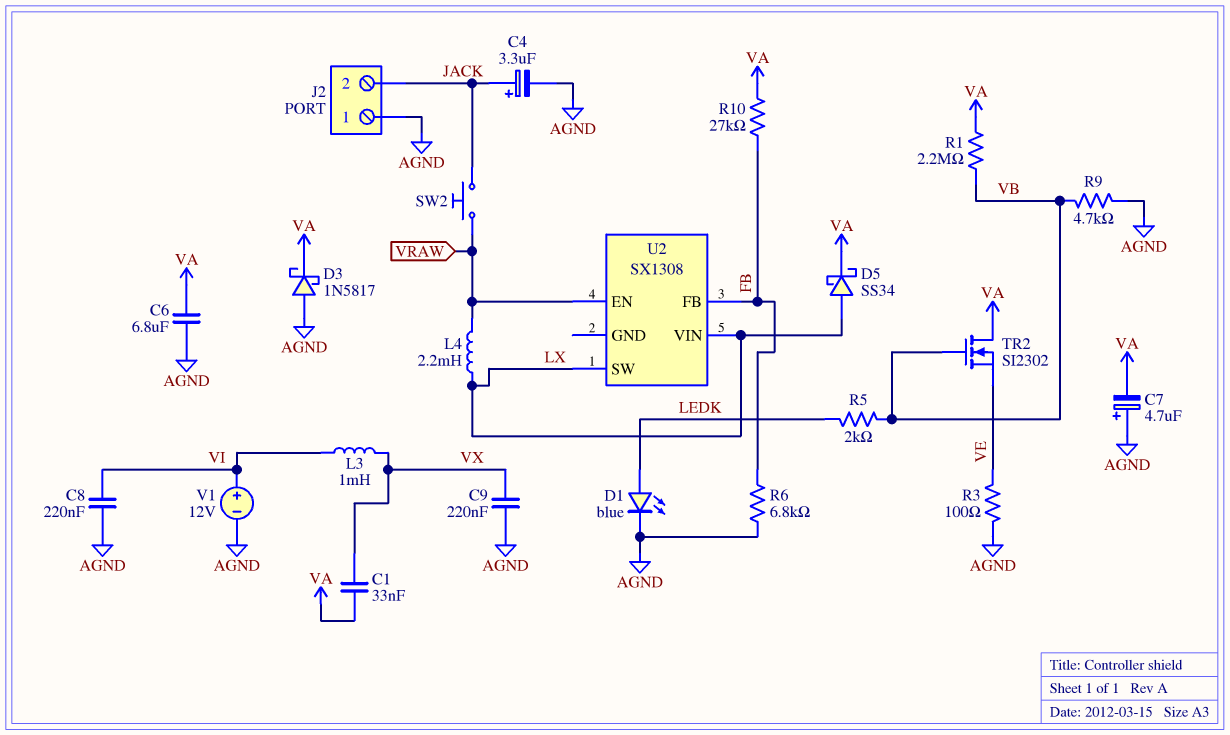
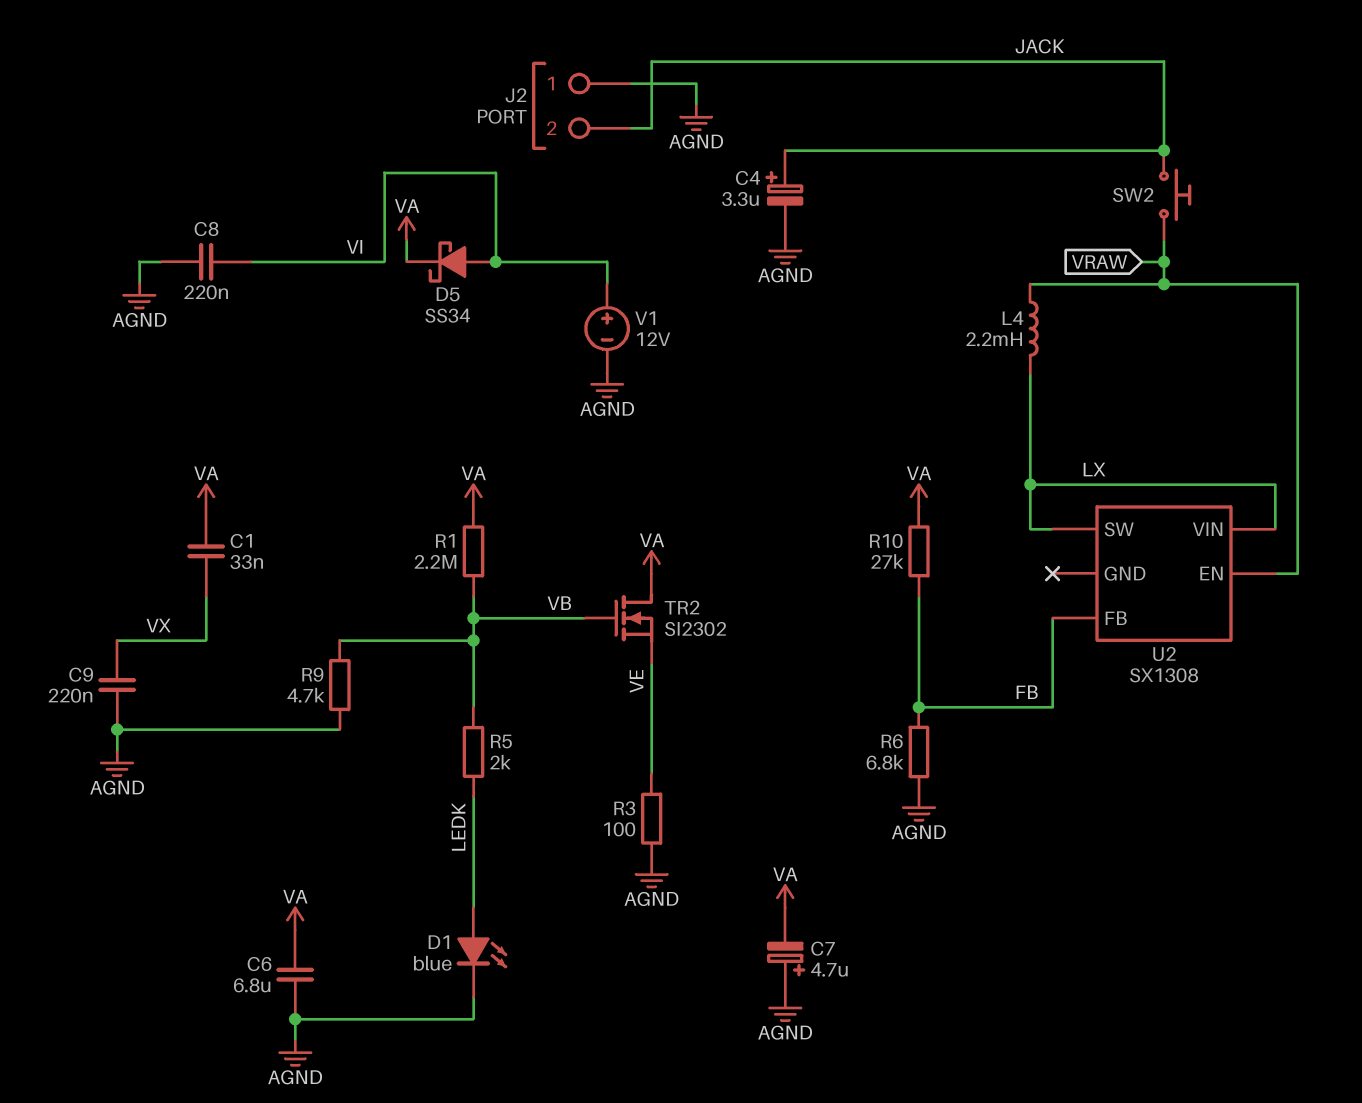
D3: schottky 1N5817 (A AGND, K VA) -> none
D5: schottky SS34 (A LX, K VA) -> schottky SS34 (A VI, K VA)
L3: 1mH (VI, VX) -> none

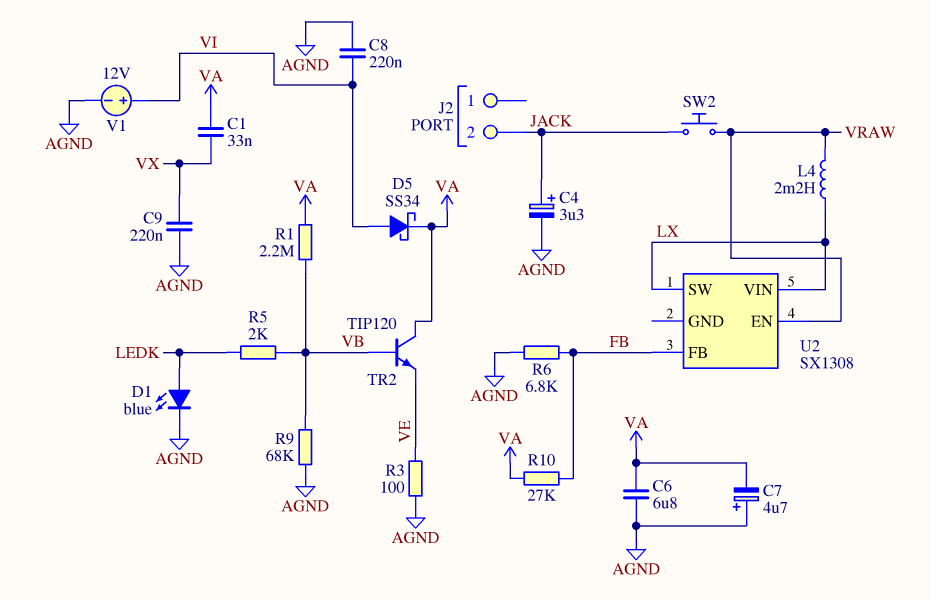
J2 pin 1: AGND -> none
R9: 4.7k (AGND, VB) -> 68k (AGND, VB)
TR2: NMOS SI2302 (G VB, D VA, S VE) -> NPN TIP120 (B VB, C VA, E VE)

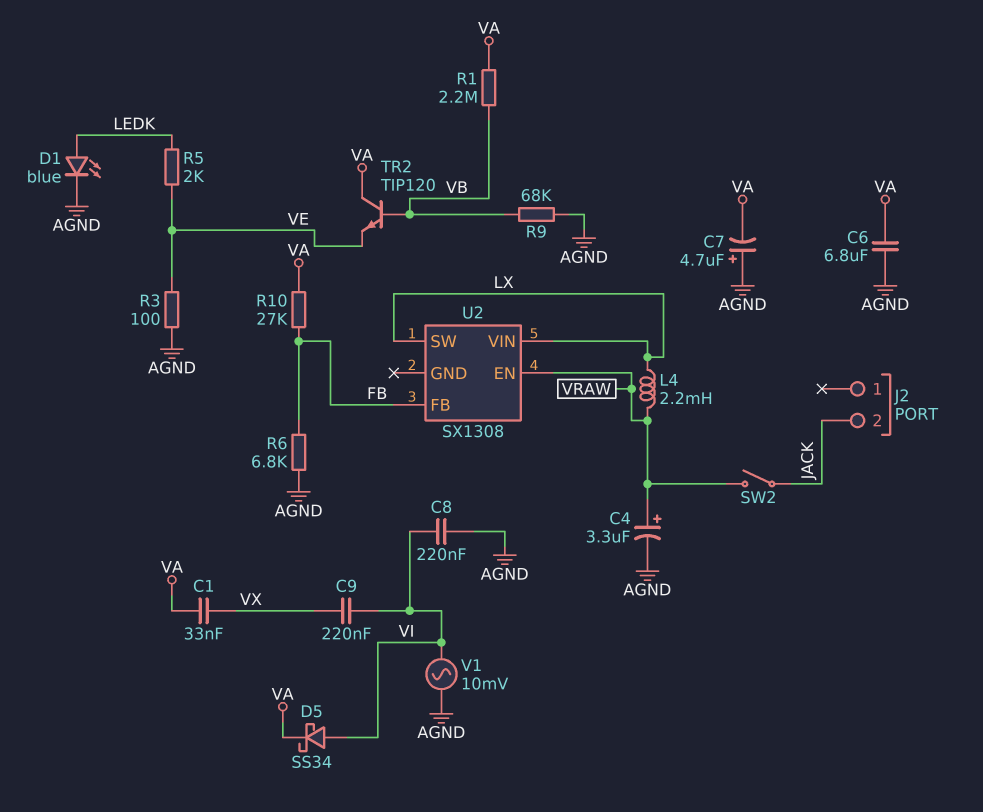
C4: 3.3uF (plus JACK, minus AGND) -> 3.3uF (plus VRAW, minus AGND)
C9: 220nF (AGND, VX) -> 220nF (VI, VX)
R5: 2k (LEDK, VB) -> 2k (LEDK, VE)
SW2: button (JACK, VRAW) -> switch (JACK, VRAW)
V1: 12V (plus VI, minus AGND) -> AC 10mV (AGND, VI)

